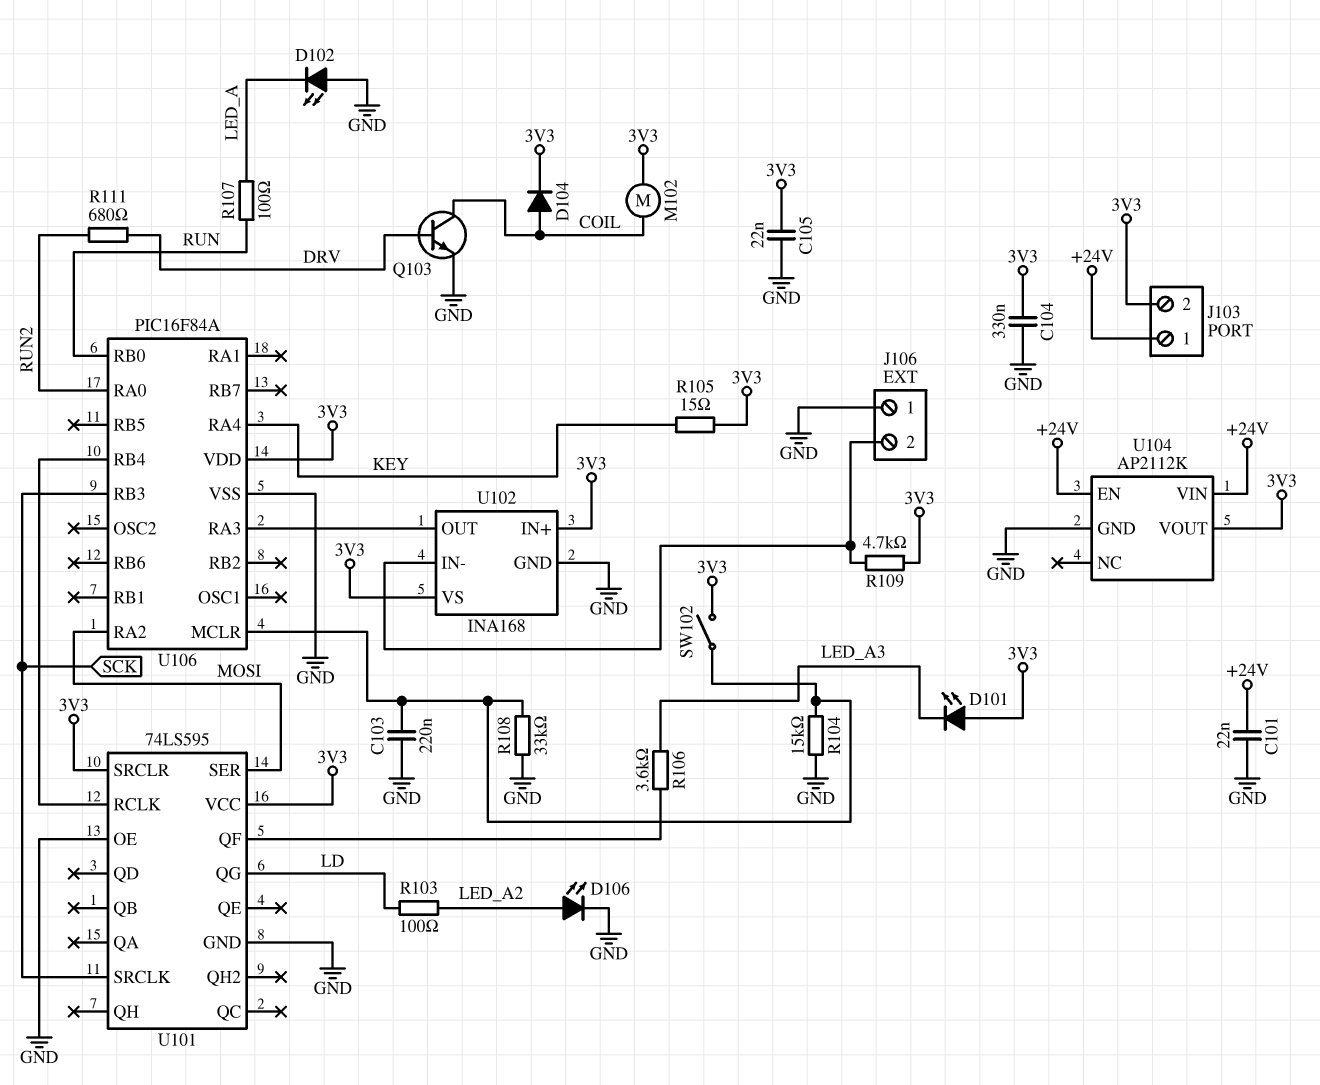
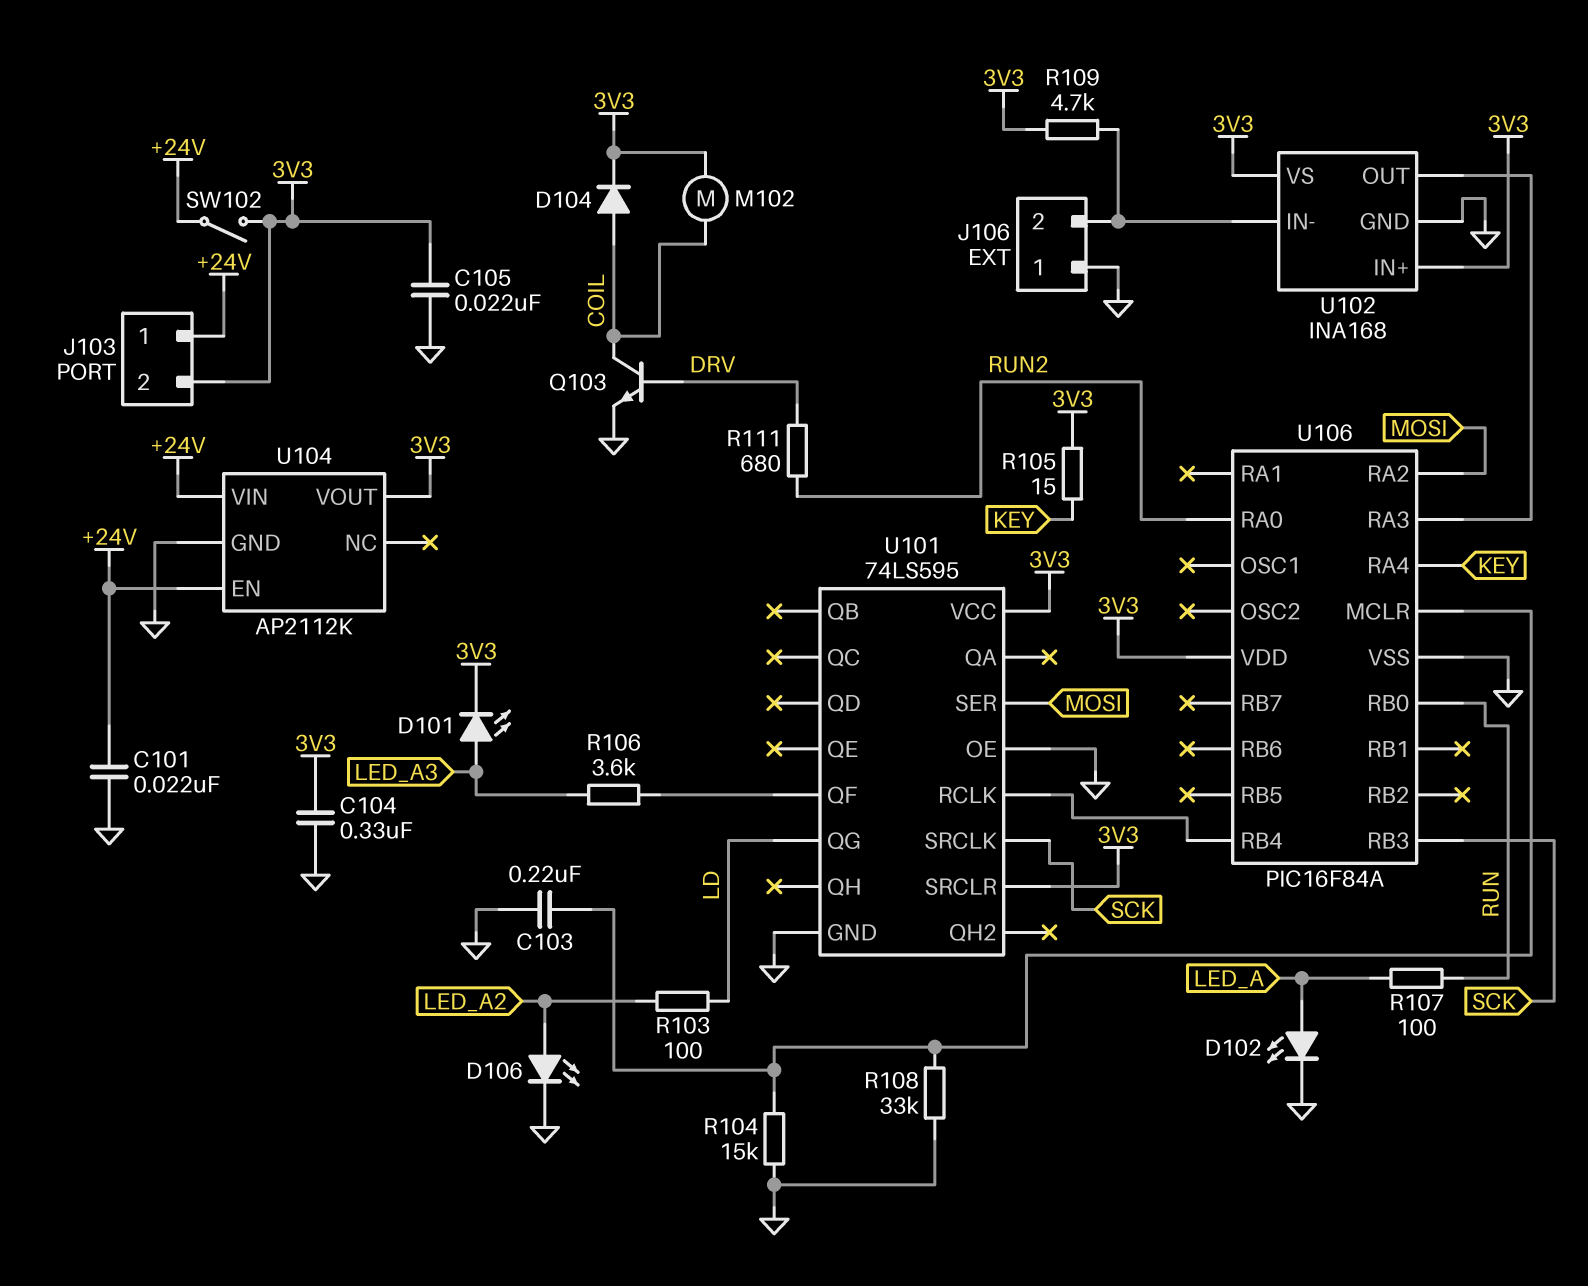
D101: LED (A 3V3, K LED_A3) -> LED (A LED_A3, K 3V3)
D102: LED (A GND, K LED_A) -> LED (A LED_A, K GND)
SW102: switch (3V3, U106/MCLR) -> switch (+24V, 3V3)

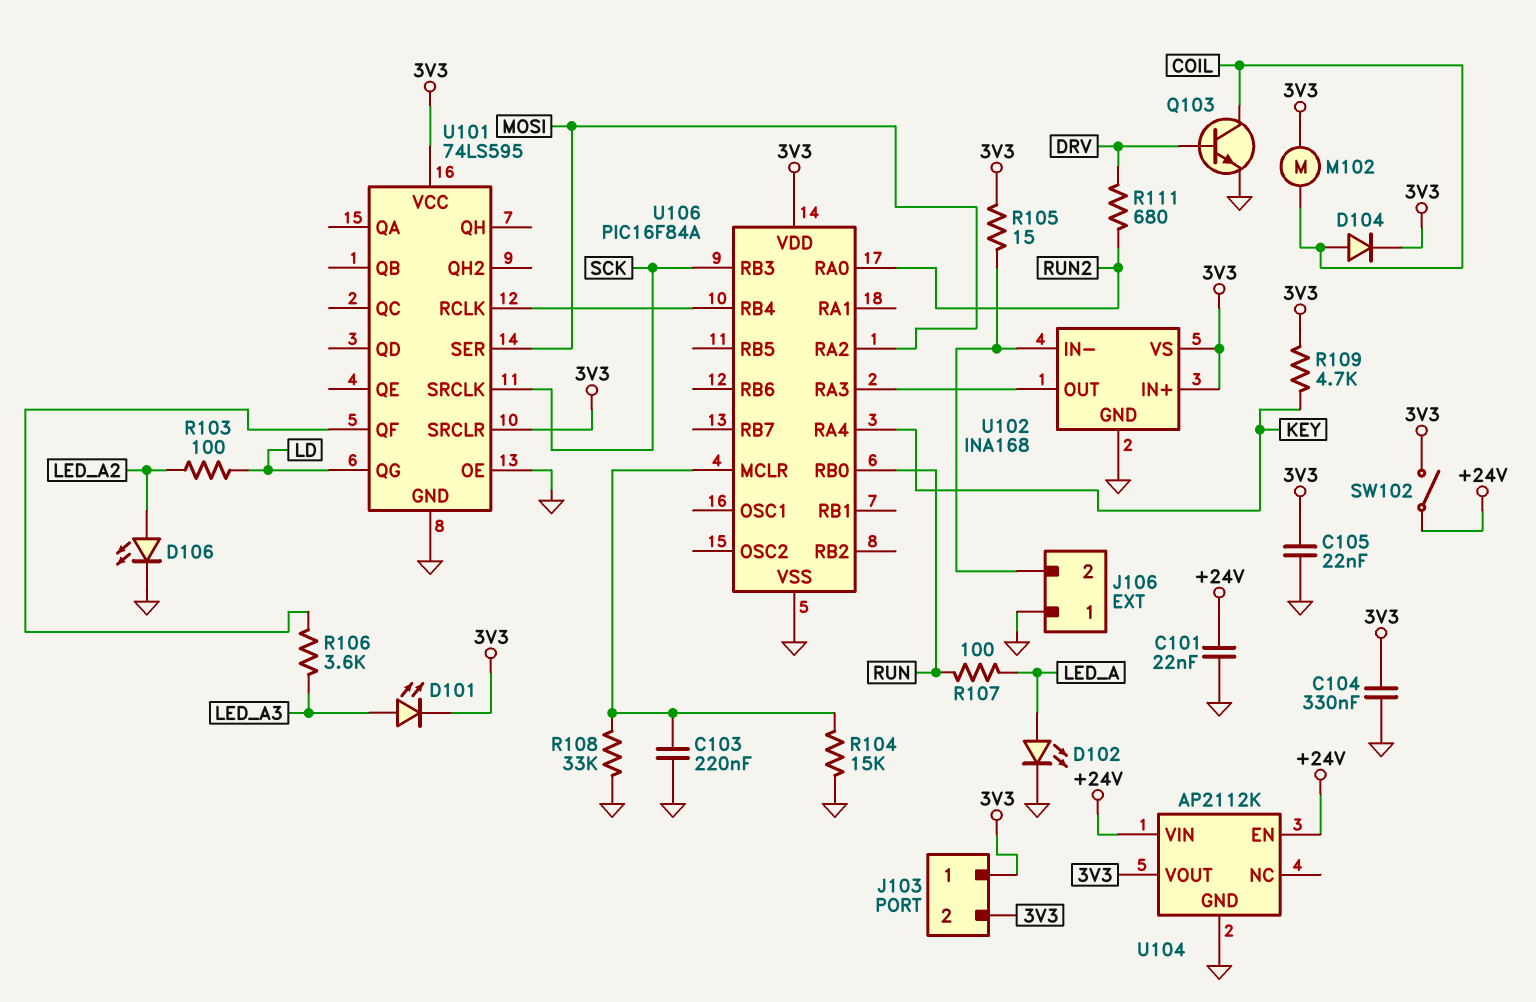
J103 pin 1: +24V -> 3V3
R105: 15 (3V3, KEY) -> 15 (3V3, J106/2)
R109: 4.7k (3V3, J106/2) -> 4.7k (3V3, KEY)

